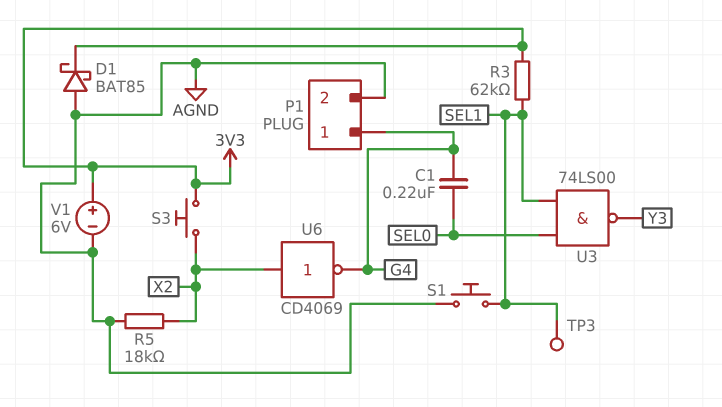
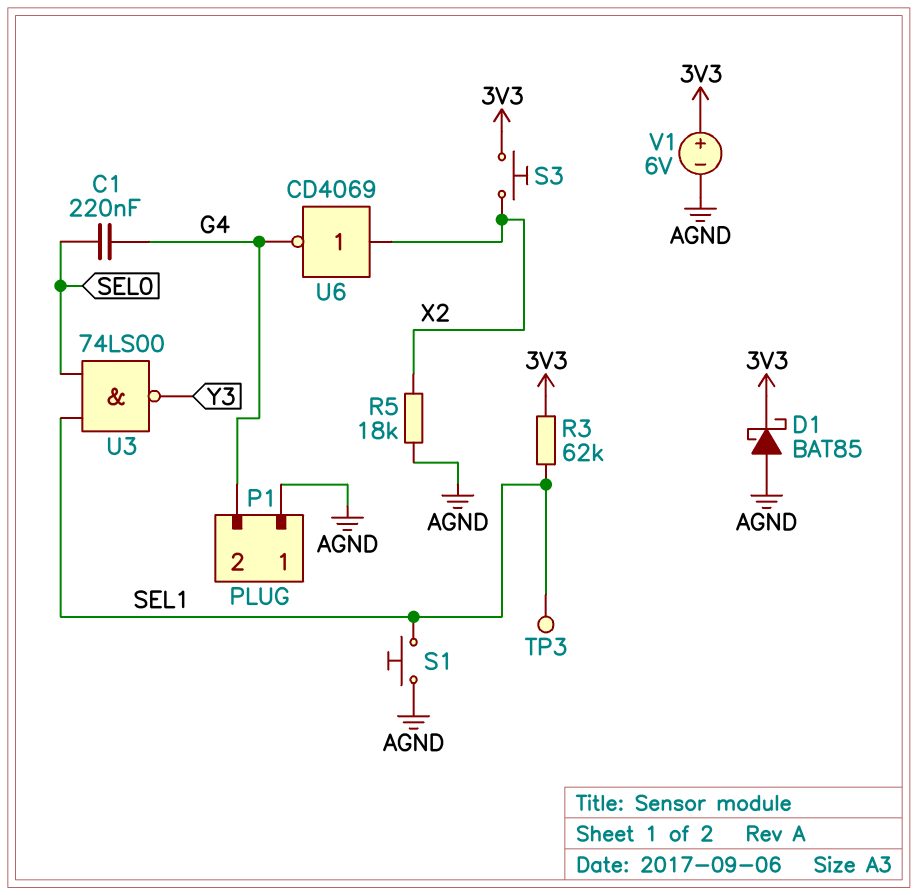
P1 pin 1: G4 -> AGND
P1 pin 2: AGND -> G4

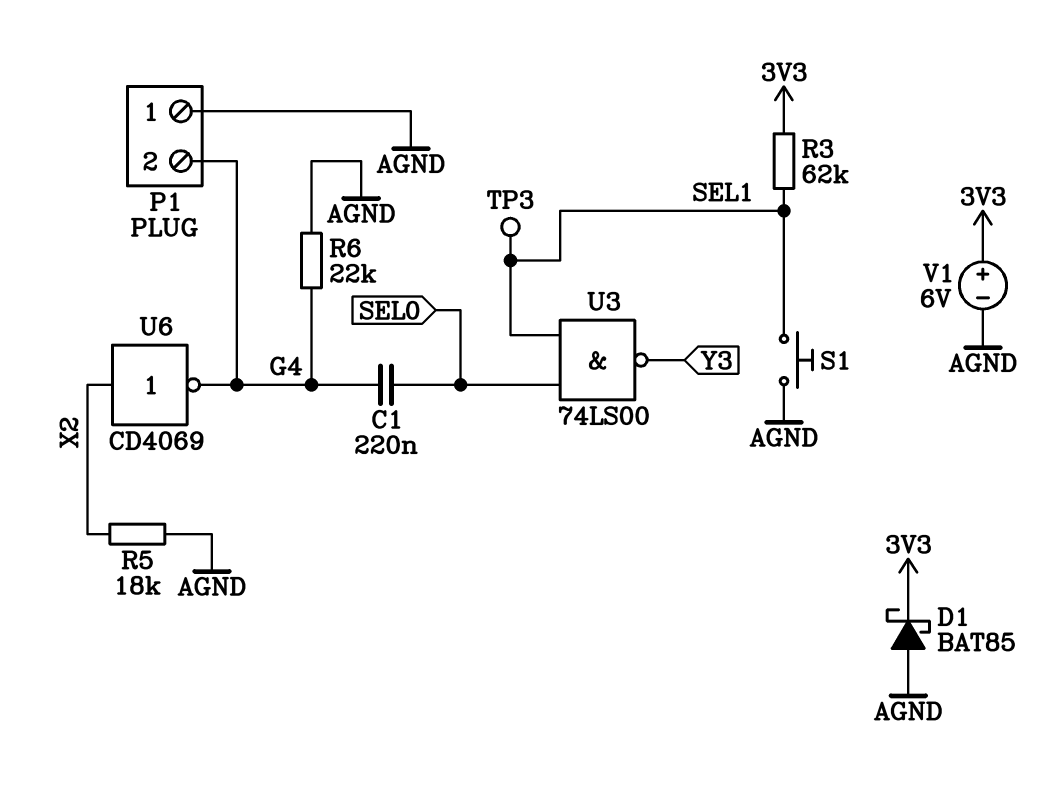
R6: none -> 22k (AGND, G4)
S3: button (3V3, X2) -> none

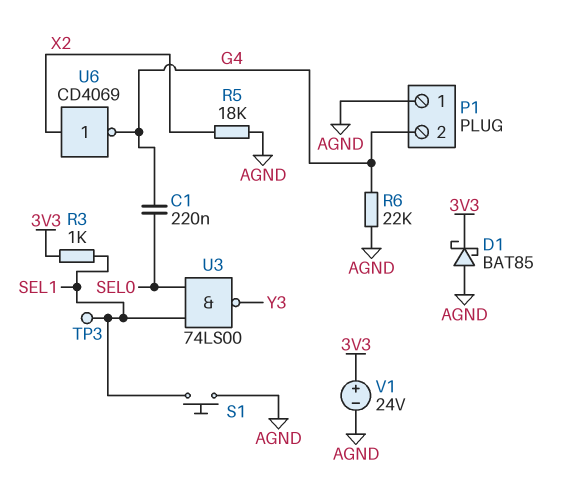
R3: 62k (3V3, SEL1) -> 1k (3V3, SEL1)
V1: 6V (plus 3V3, minus AGND) -> 24V (plus 3V3, minus AGND)

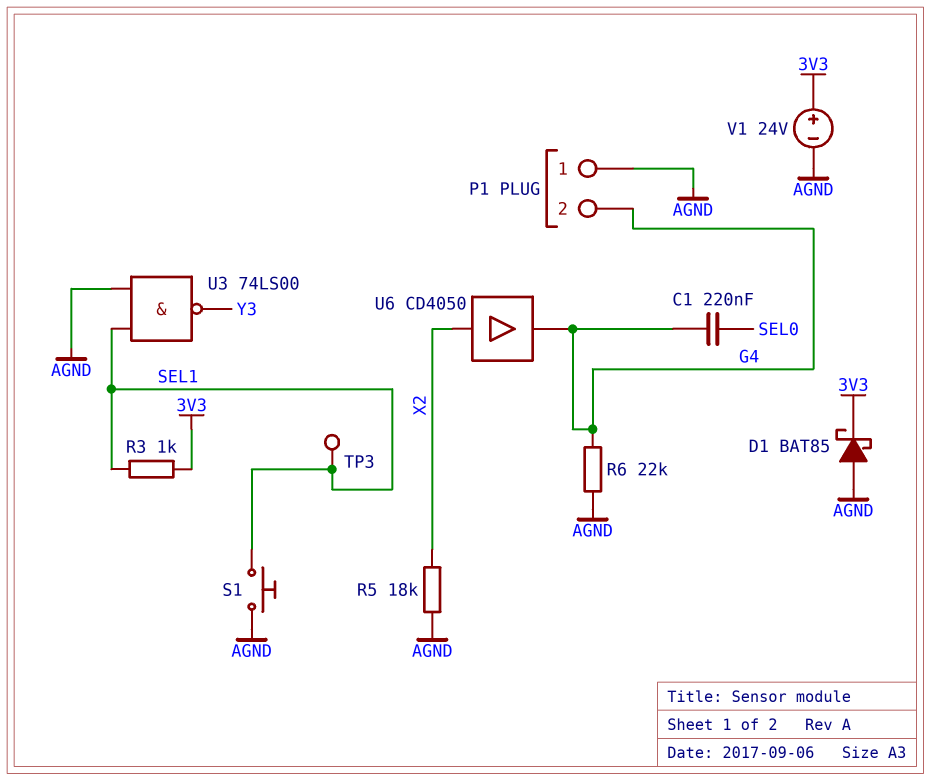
U3: NAND 74LS00 (in SEL0, in SEL1, out Y3) -> NAND 74LS00 (in AGND, in SEL1, out Y3)
U6: NOT CD4069 (in X2, out G4) -> buffer CD4050 (in X2, out G4)

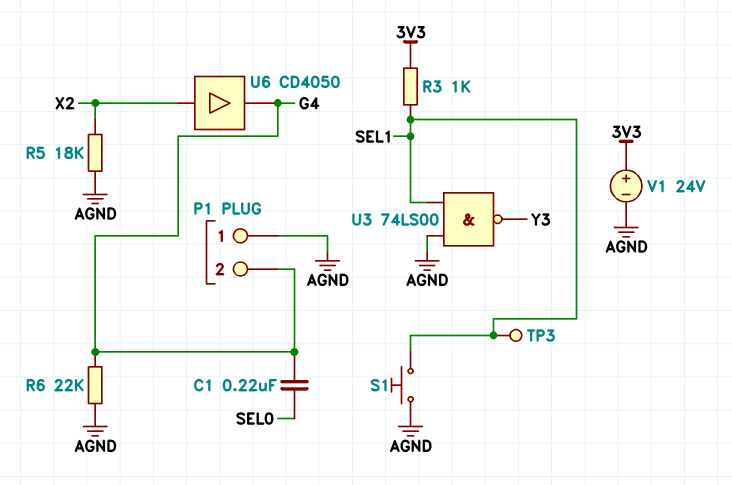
D1: schottky BAT85 (A AGND, K 3V3) -> none

